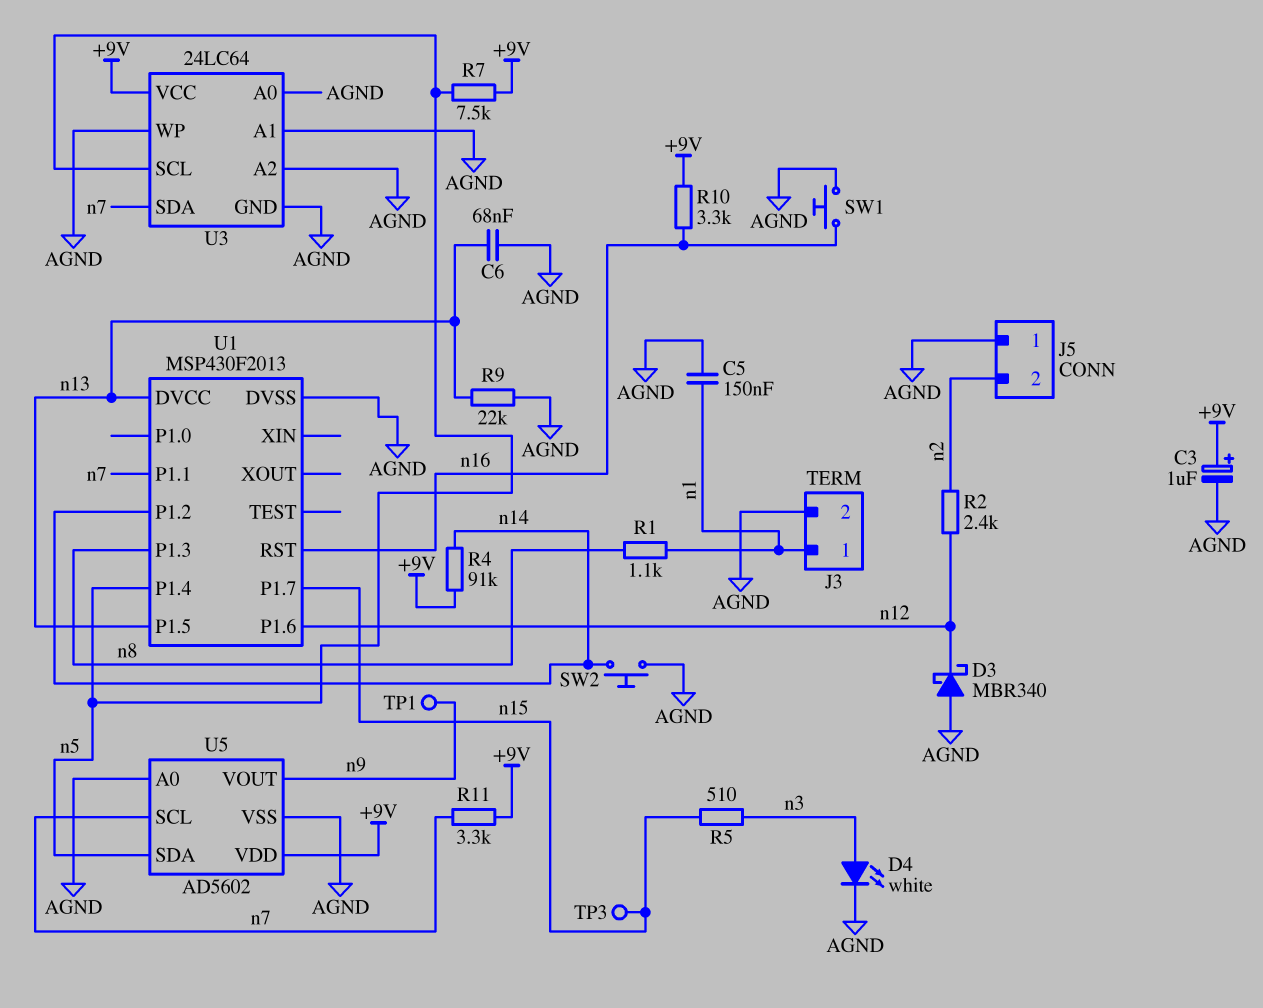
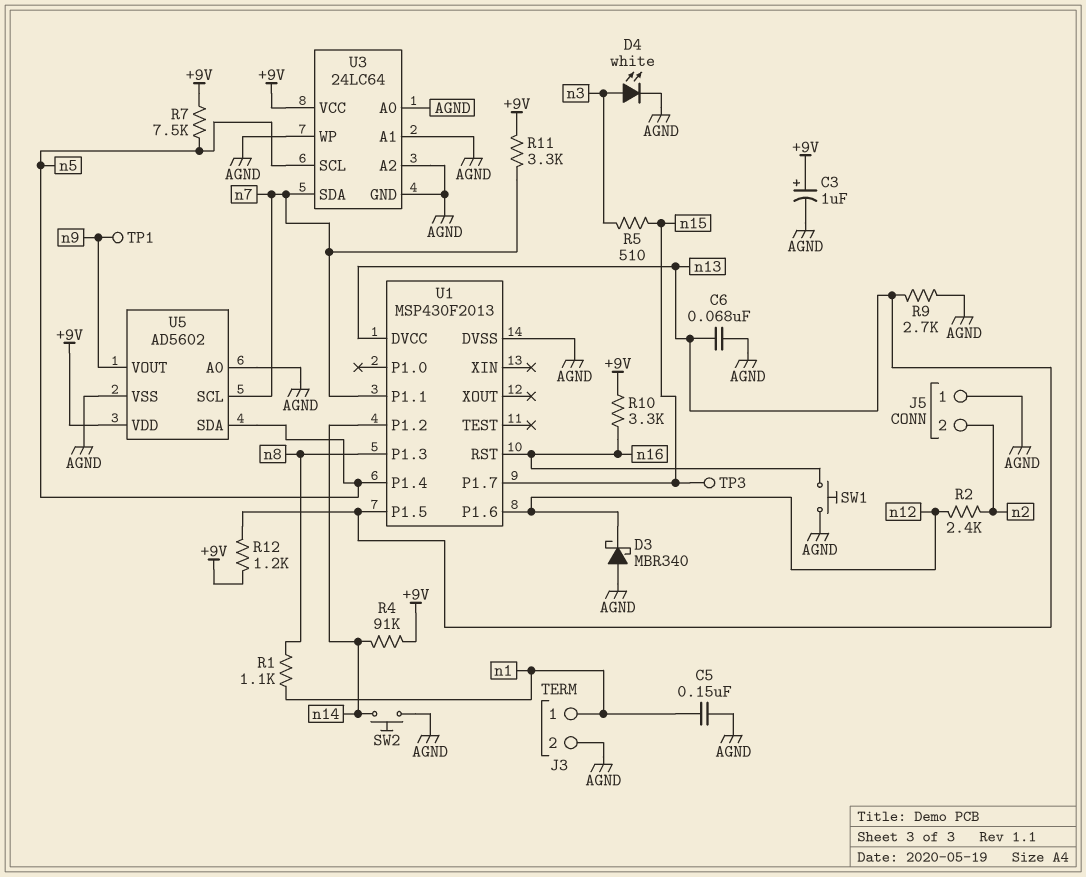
R9: 22k (AGND, n13) -> 2.7k (AGND, n13)
R12: none -> 1.2k (+9V, n13)

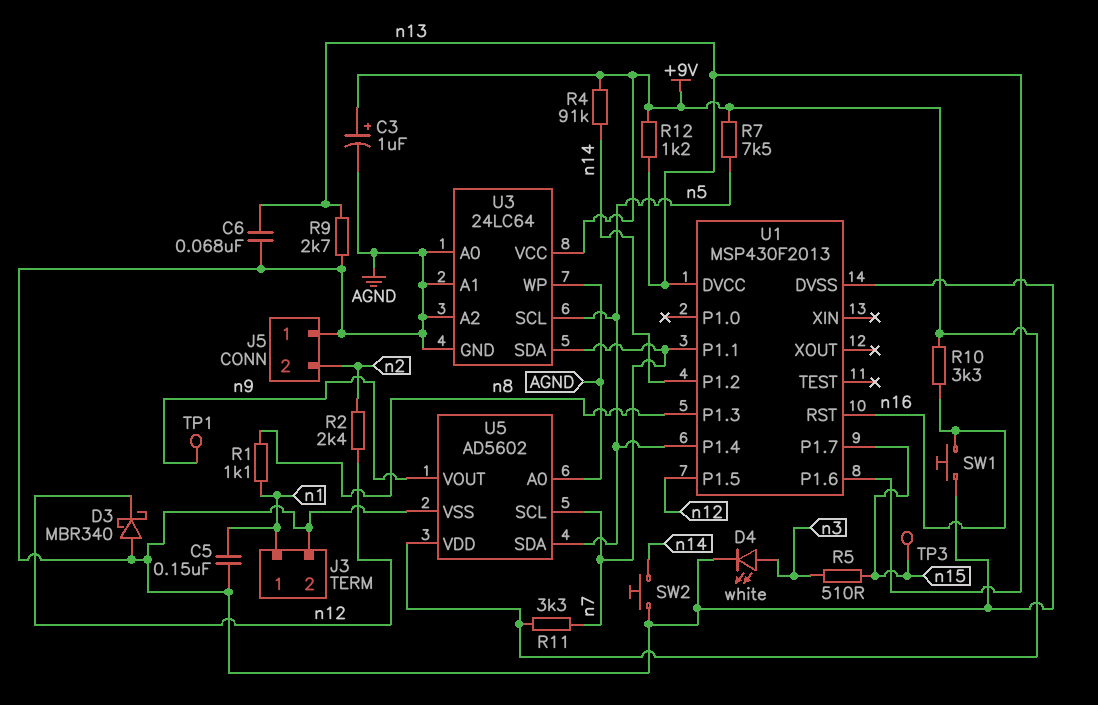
U1 pin P1.5: n13 -> n12
U1 pin P1.6: n12 -> n13

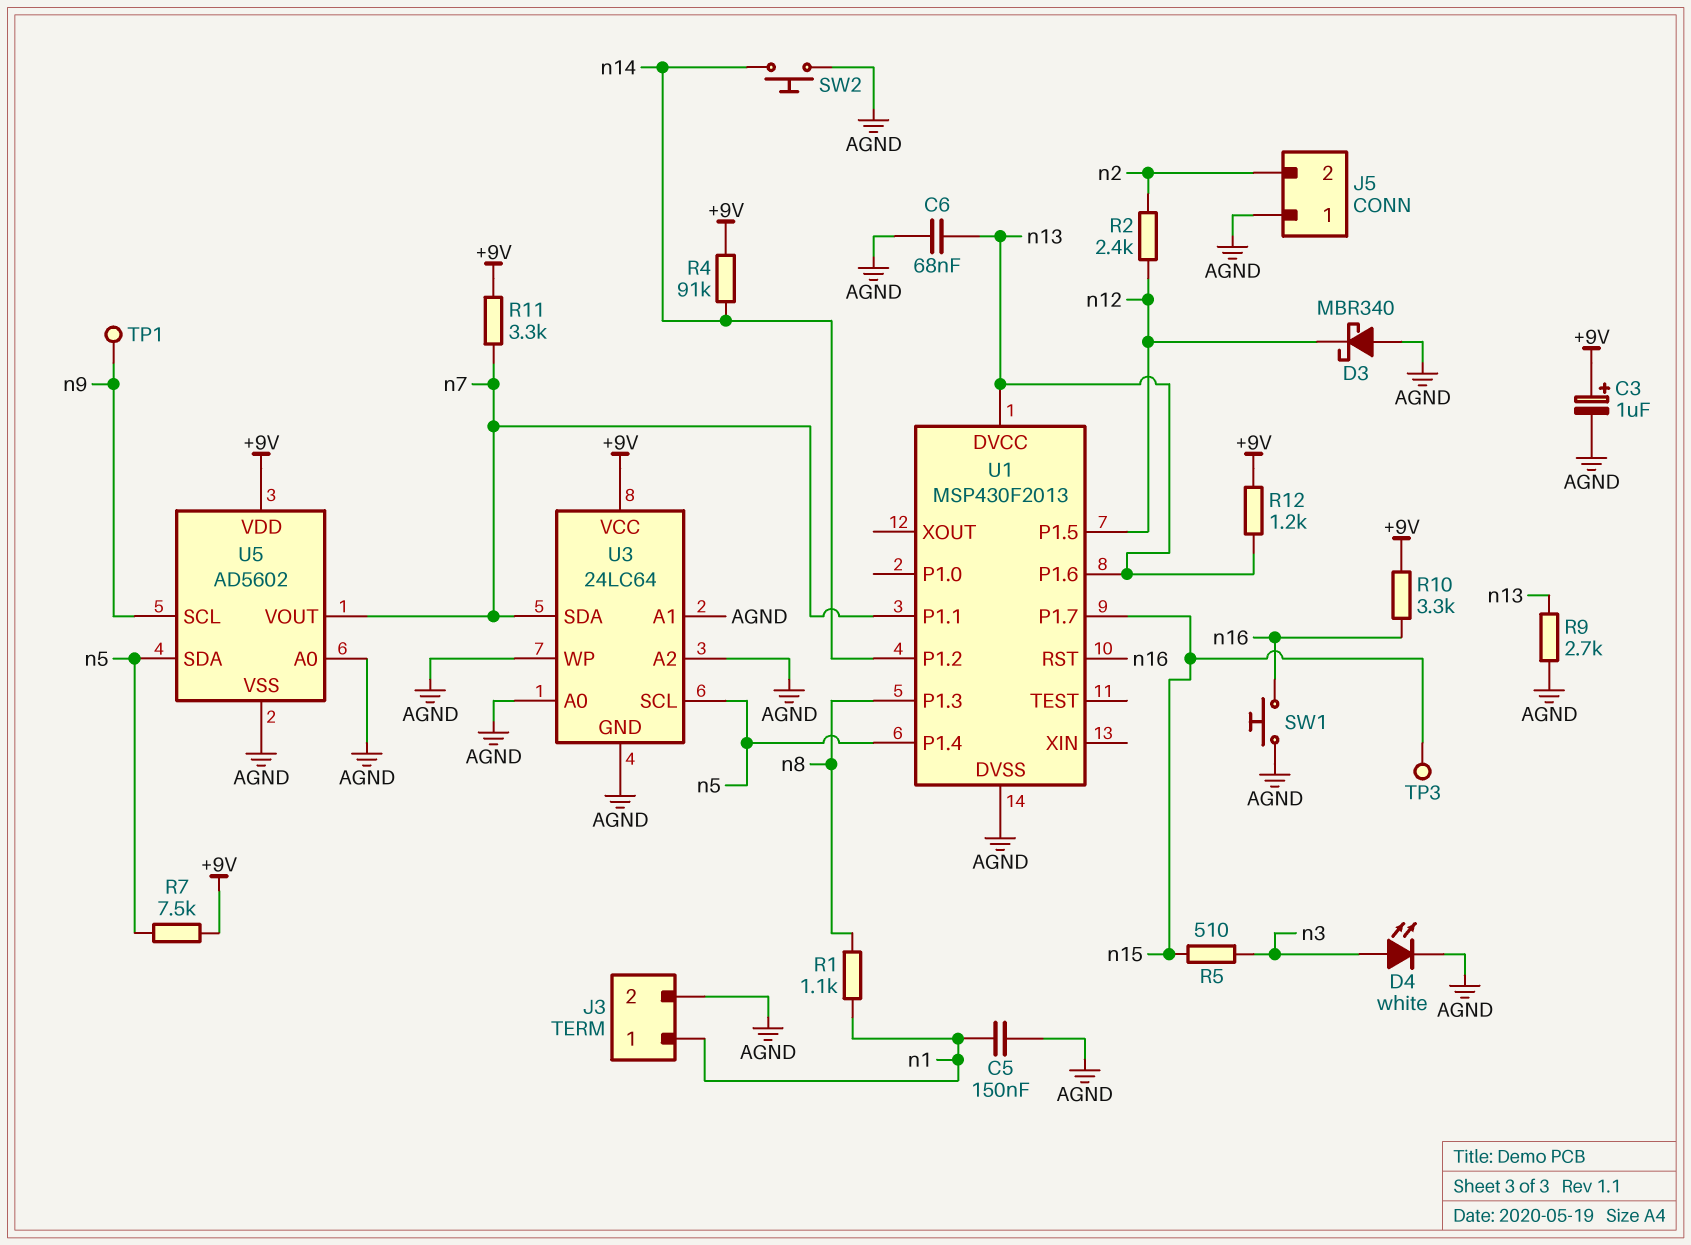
U5 pin SCL: n7 -> n9
U5 pin VOUT: n9 -> n7

